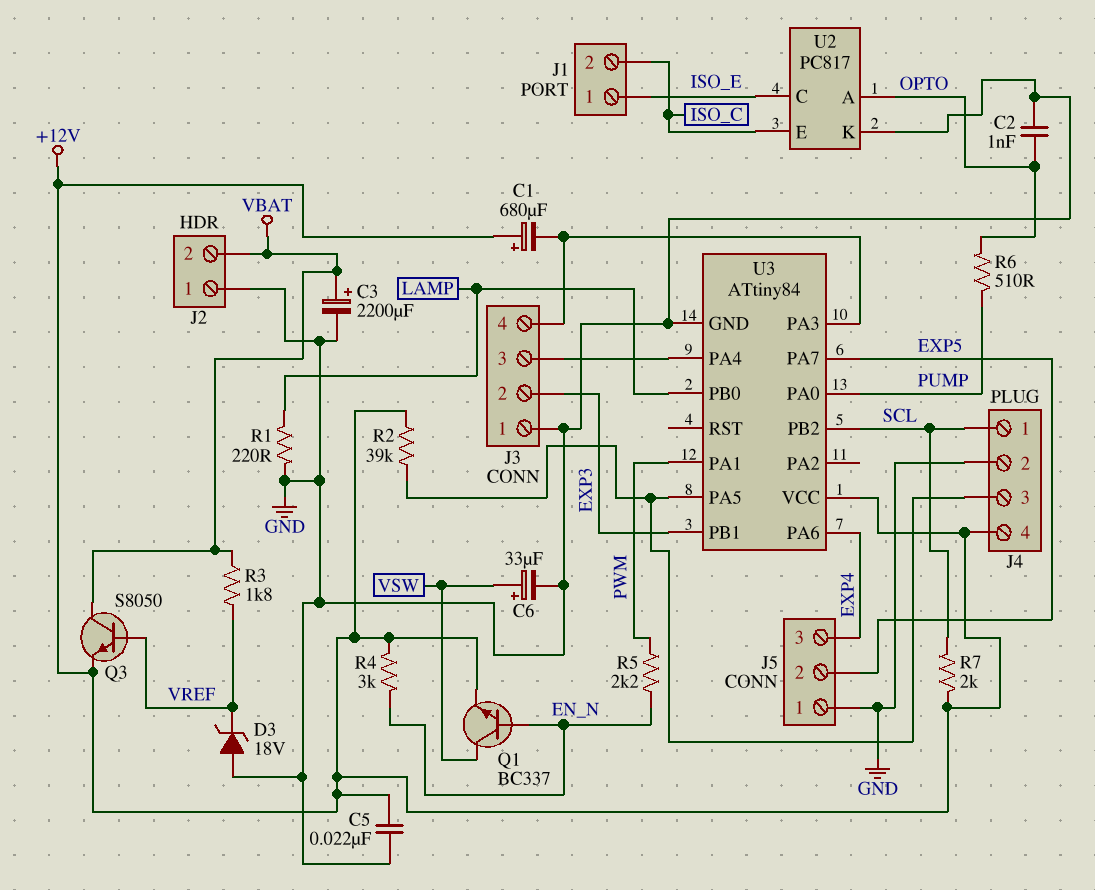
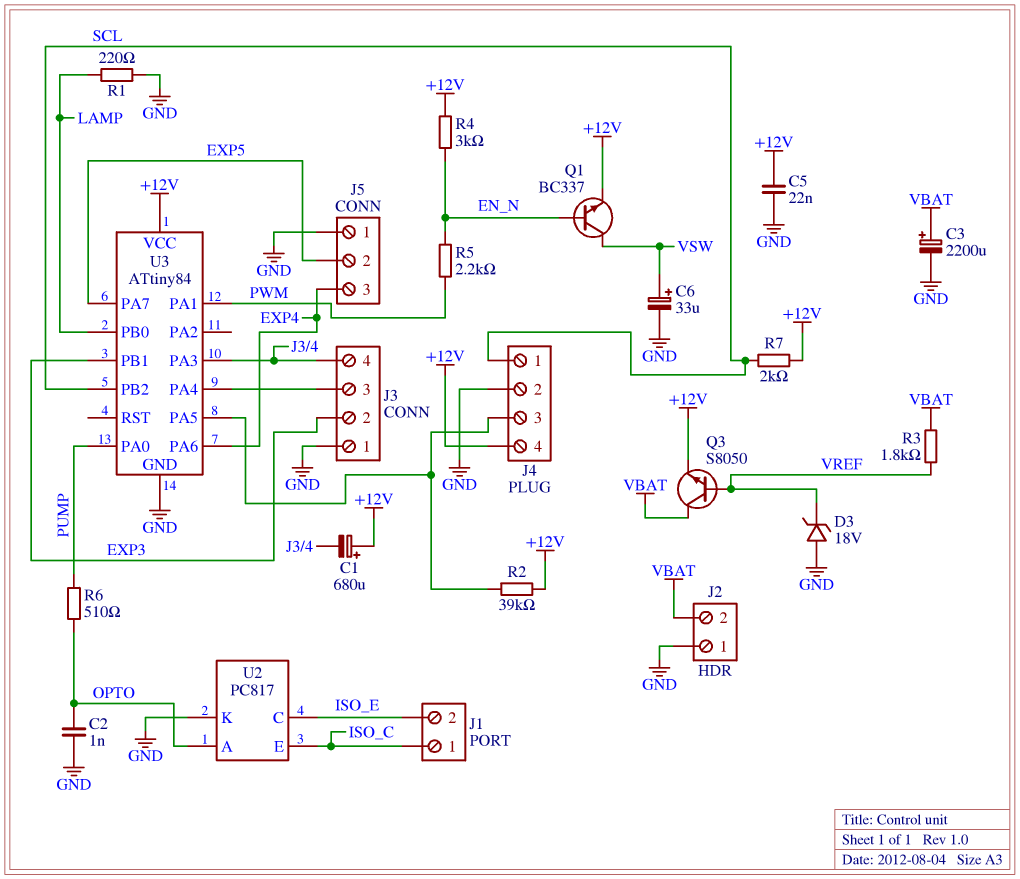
J1 pin 1: ISO_E -> ISO_C
J1 pin 2: ISO_C -> ISO_E

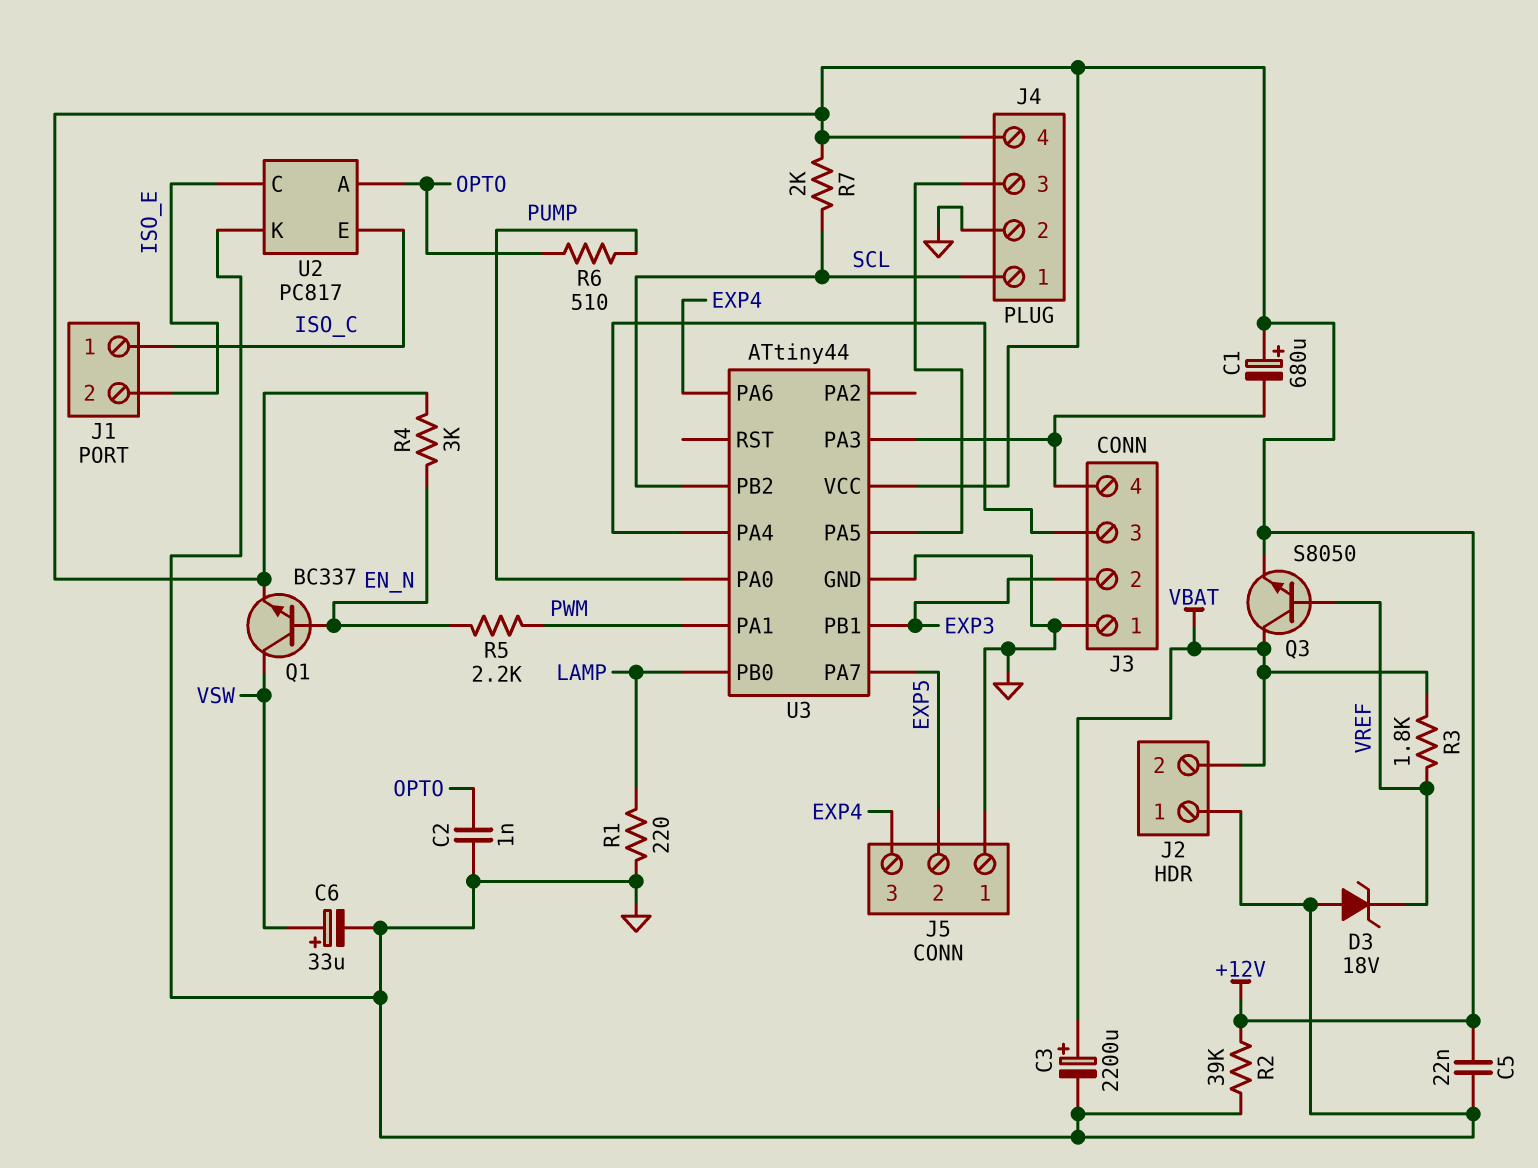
R2: 39k (+12V, J4/3) -> 39k (+12V, GND)
U3: ATtiny84 -> ATtiny44

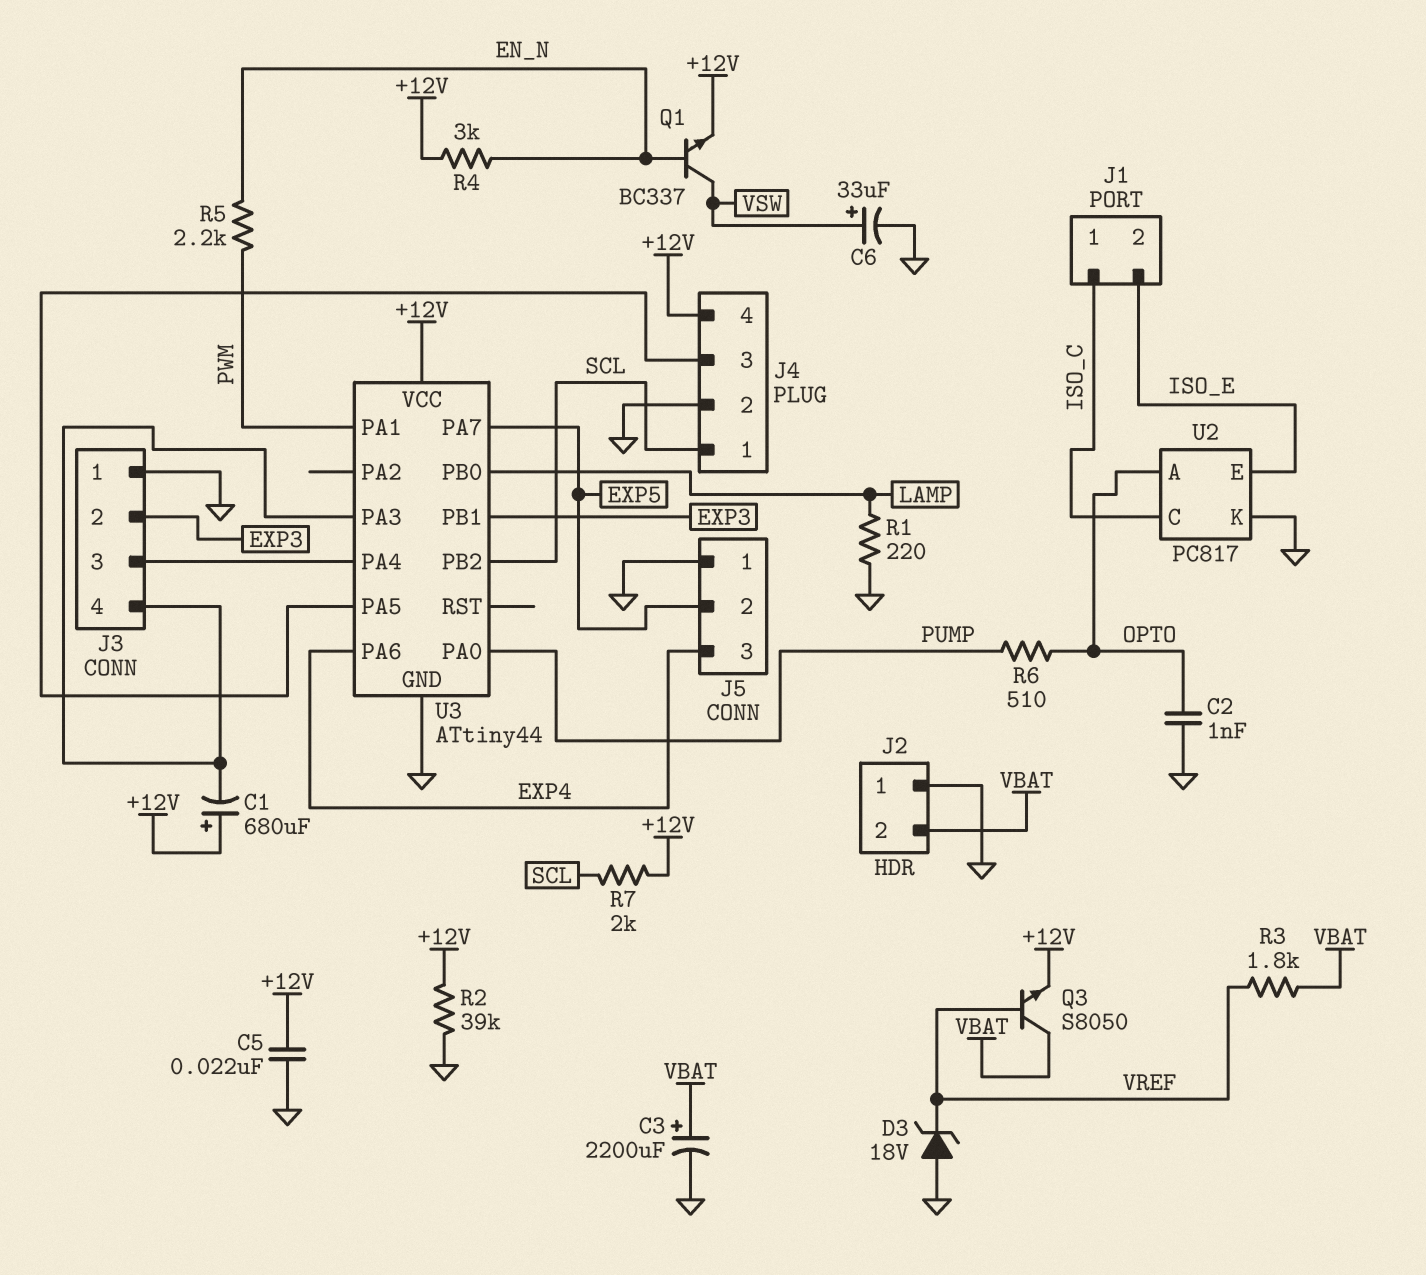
U2 pin C: ISO_E -> ISO_C
U2 pin E: ISO_C -> ISO_E

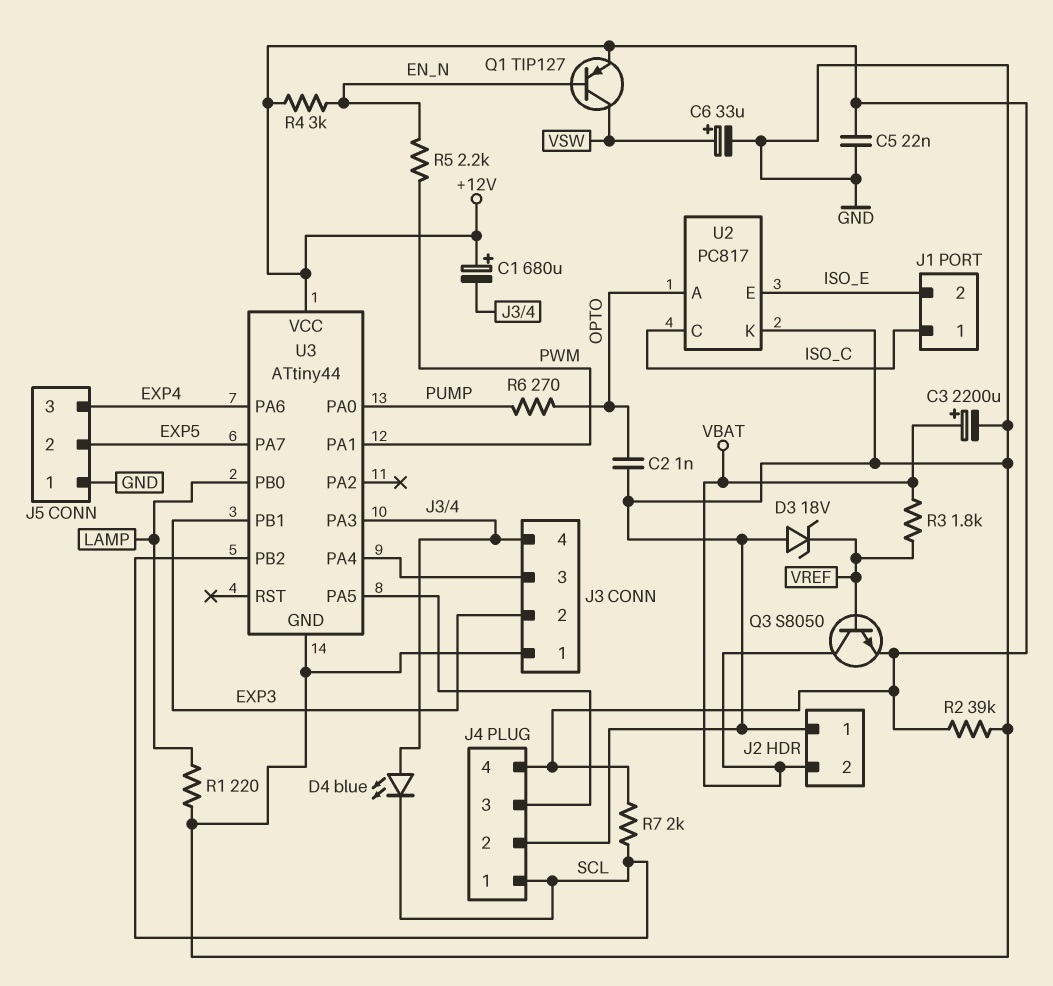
D4: none -> LED blue (A J3/4, K SCL)
Q1: NPN BC337 (B EN_N, C VSW, E +12V) -> PNP TIP127 (B EN_N, C VSW, E +12V)
R6: 510 (OPTO, PUMP) -> 270 (OPTO, PUMP)

